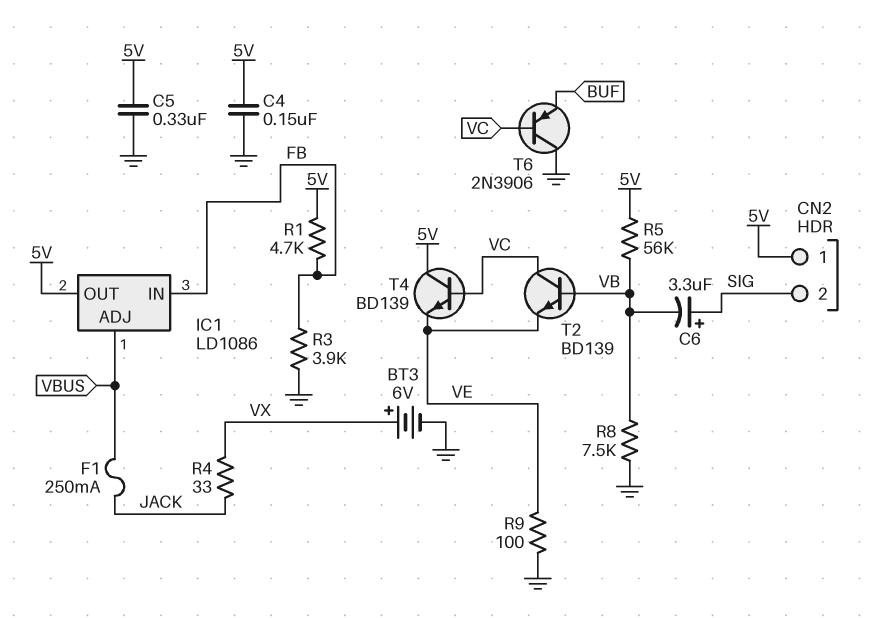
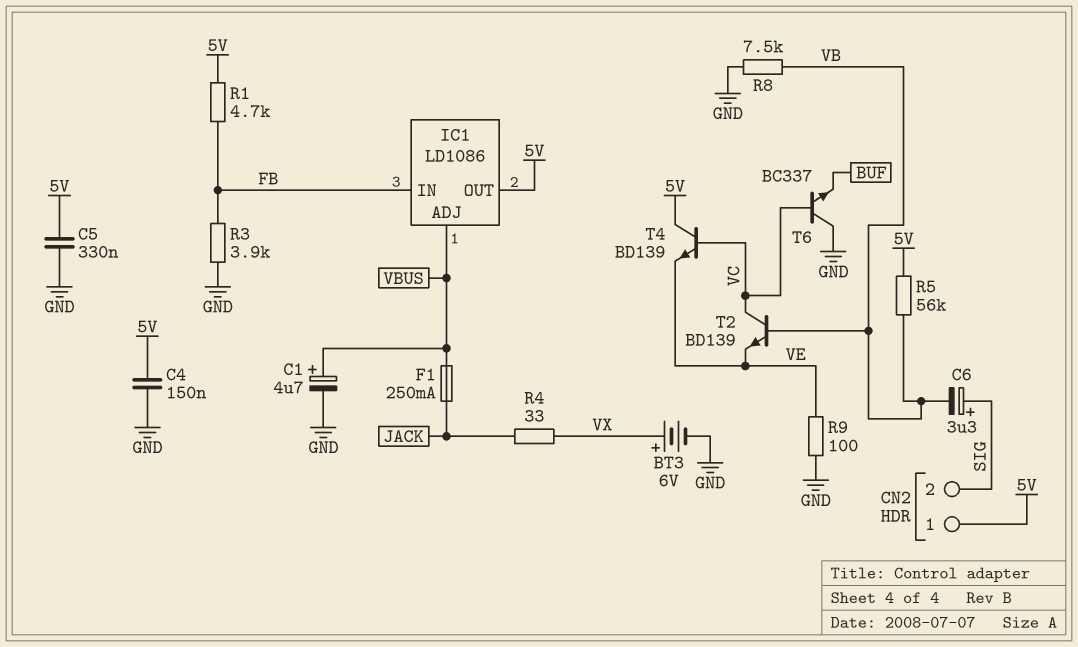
C1: none -> 4.7uF (plus VBUS, minus GND)
T6: PNP 2N3906 (B VC, C GND, E BUF) -> NPN BC337 (B VC, C GND, E BUF)

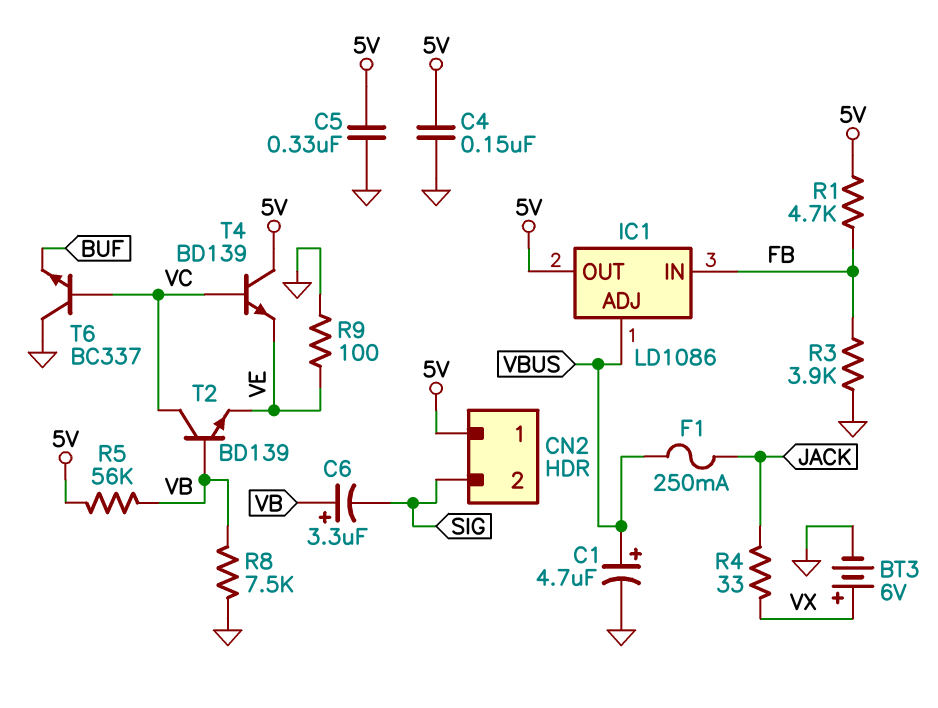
C6: 3.3uF (plus SIG, minus VB) -> 3.3uF (plus VB, minus SIG)

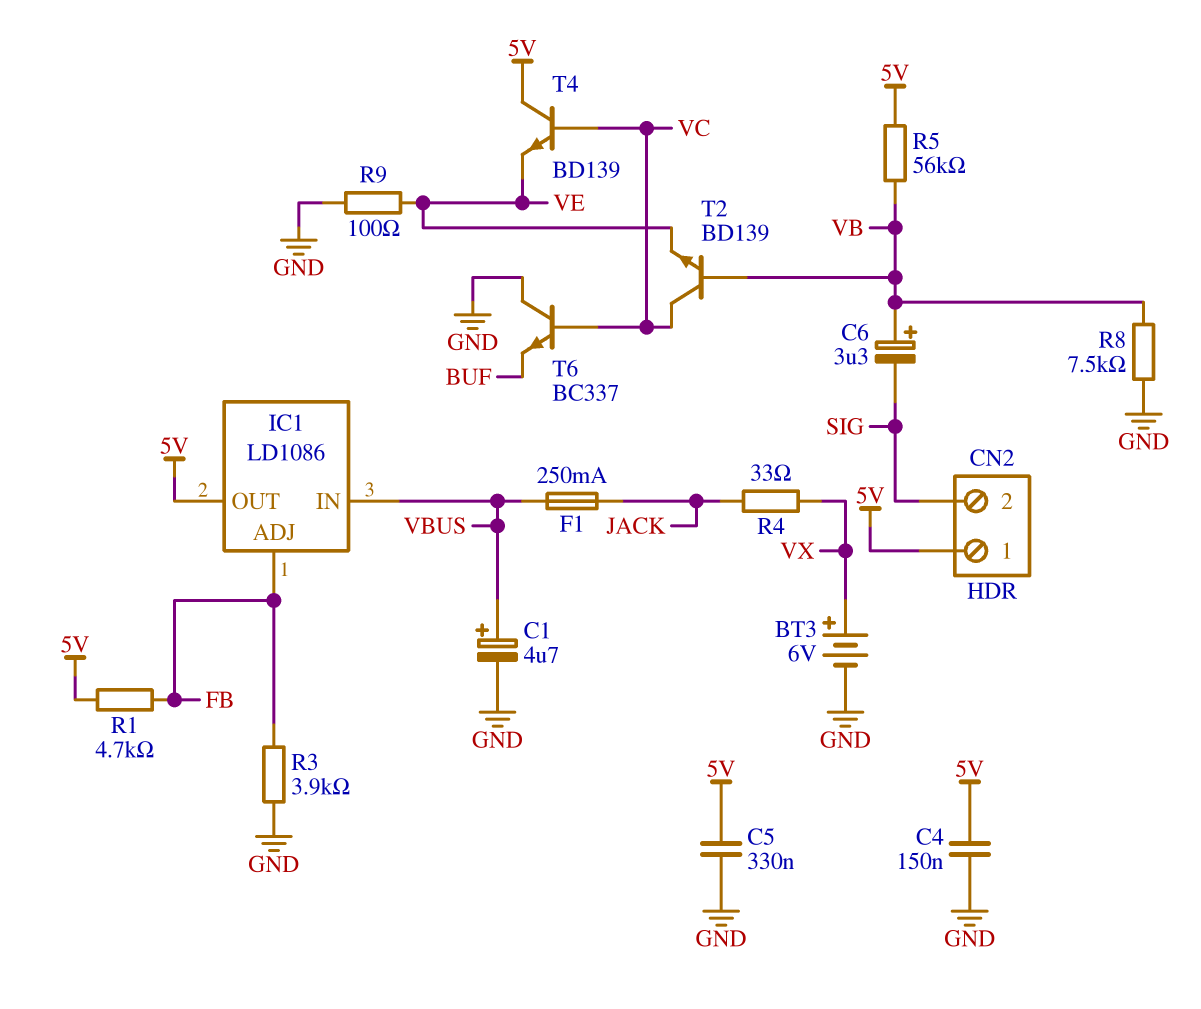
IC1 pin ADJ: VBUS -> FB
IC1 pin IN: FB -> VBUS

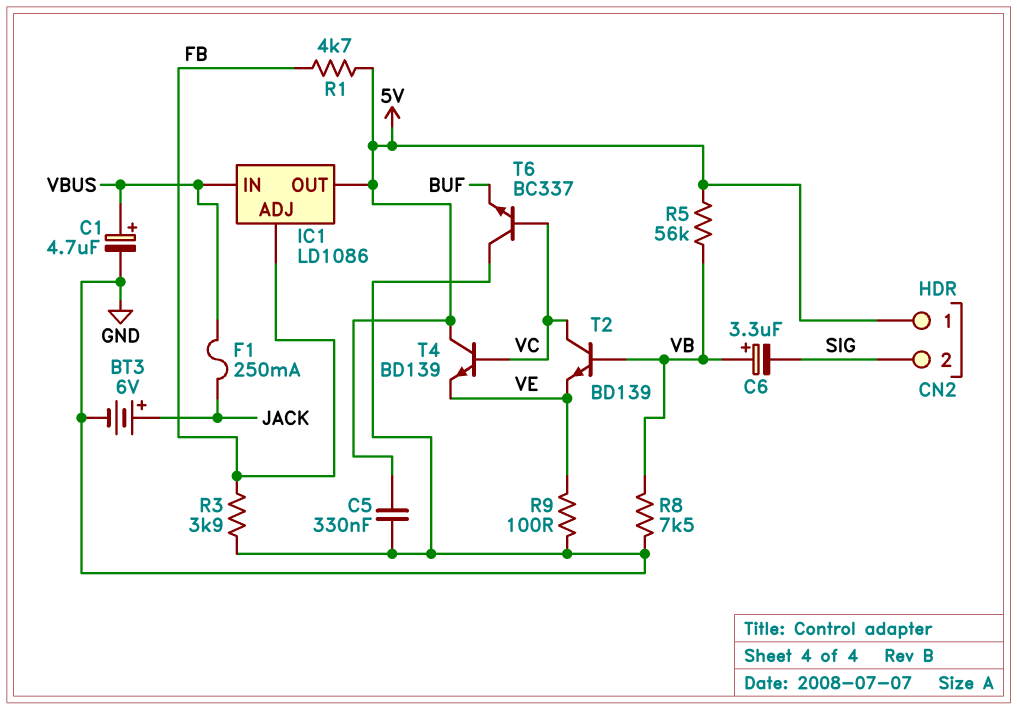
BT3: 6V (plus VX, minus GND) -> 6V (plus JACK, minus GND)
C4: 150nF (5V, GND) -> none
R4: 33 (JACK, VX) -> none

